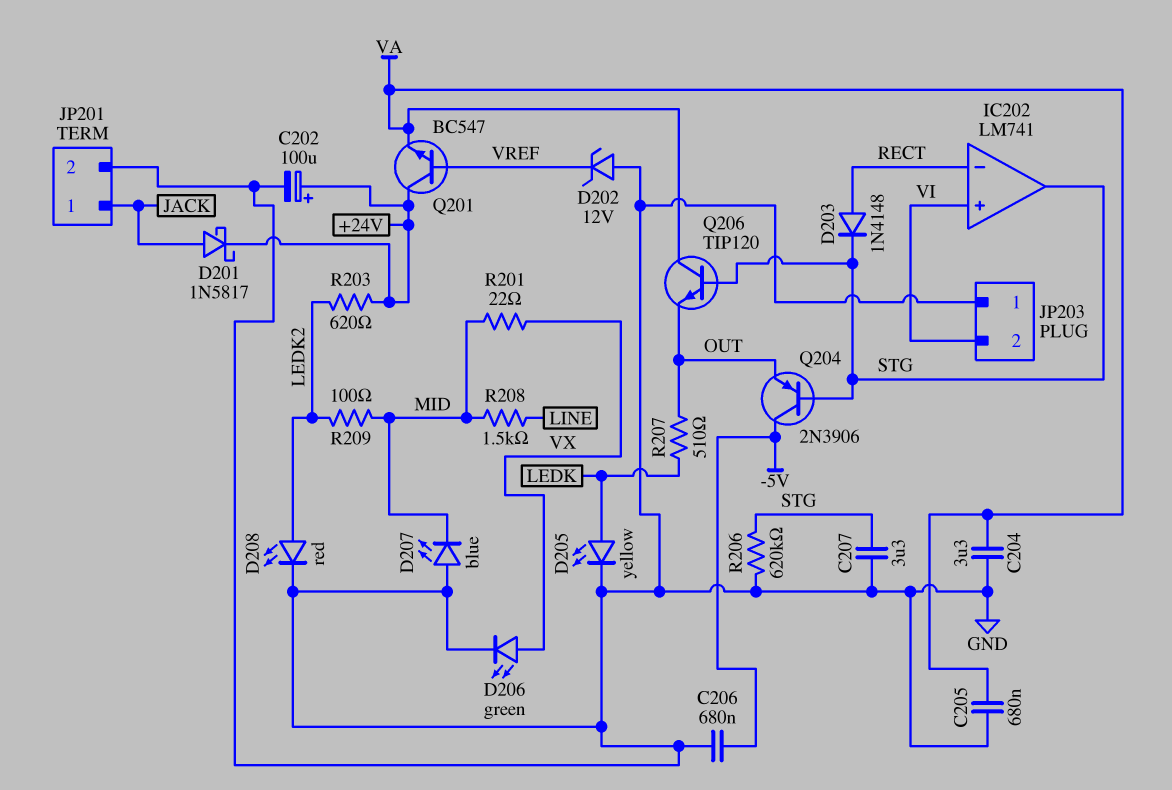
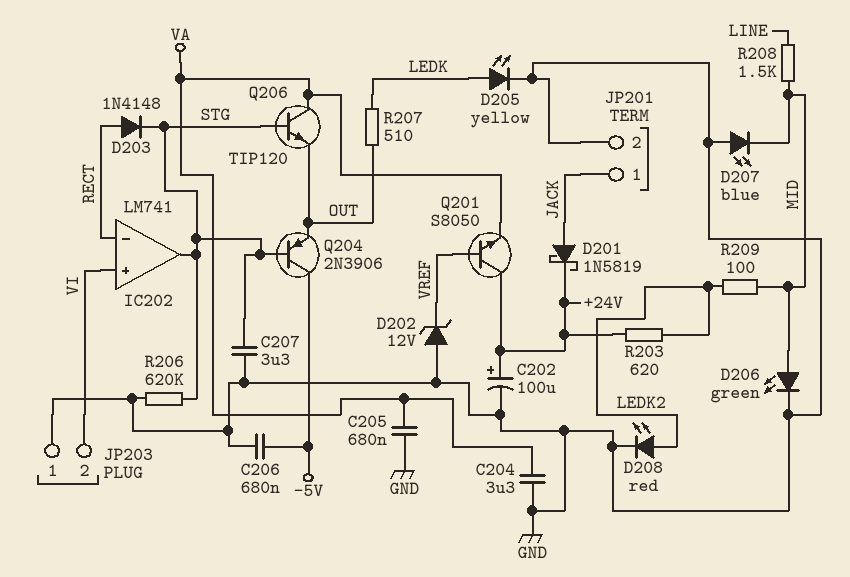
D201: schottky 1N5817 (A JACK, K +24V) -> schottky 1N5819 (A JACK, K +24V)
D206: LED green (A VX, K GND) -> LED green (A MID, K GND)
Q201: NPN BC547 (B VREF, C +24V, E VA) -> NPN S8050 (B VREF, C +24V, E VA)
R201: 22 (MID, VX) -> none

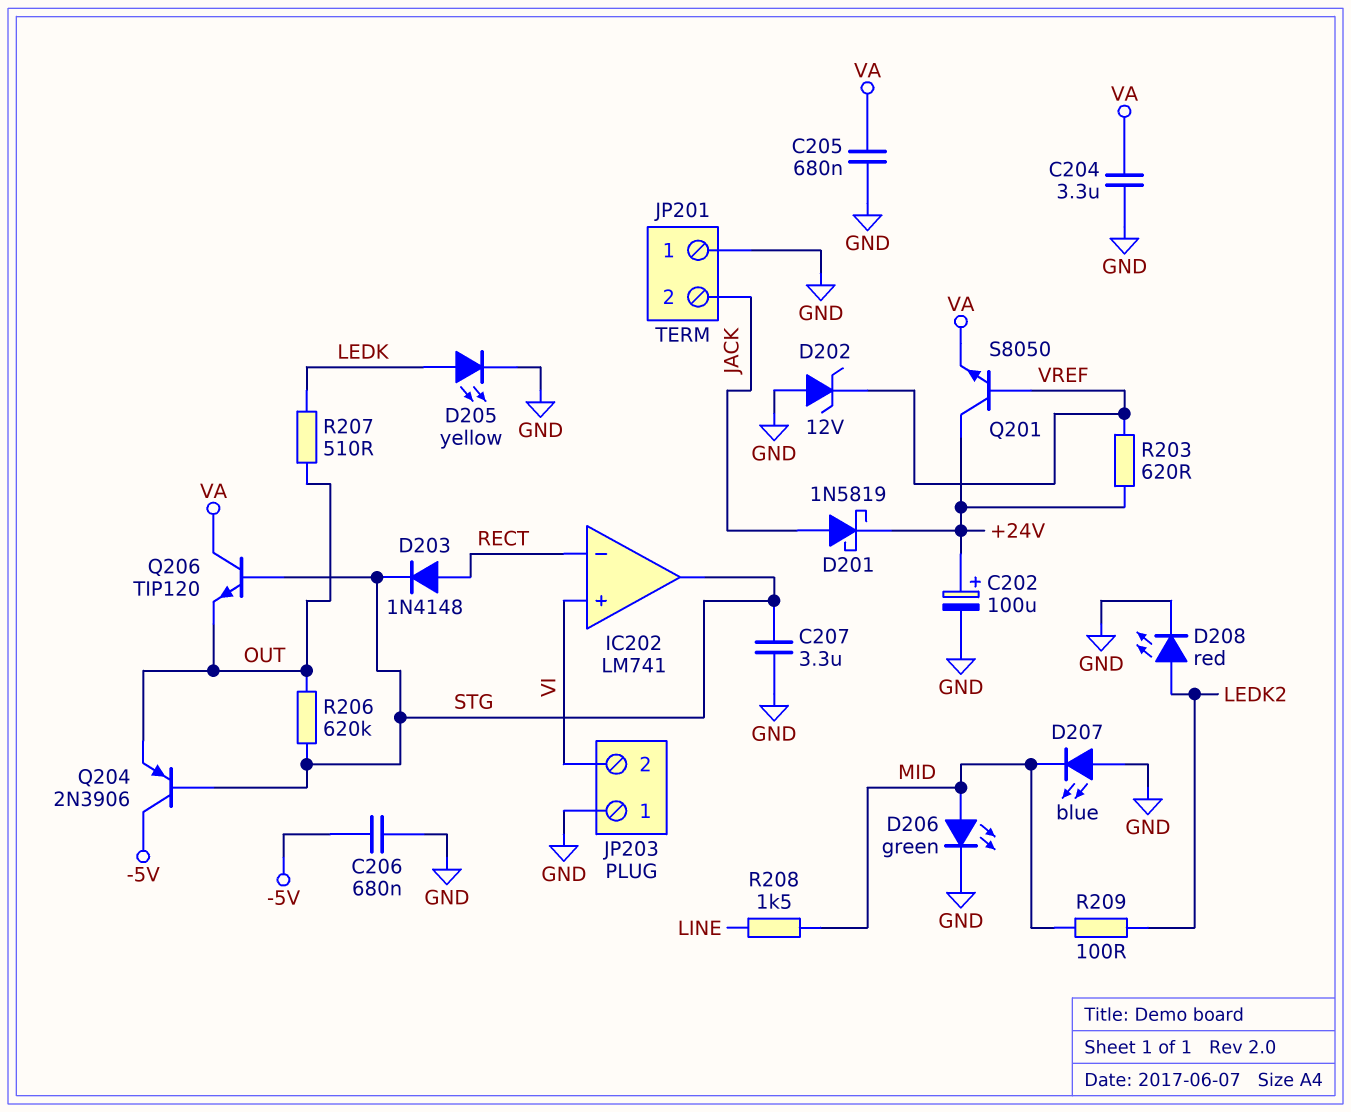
JP201 pin 1: JACK -> GND
JP201 pin 2: GND -> JACK
R203: 620 (+24V, LEDK2) -> 620 (+24V, VREF)
R206: 620k (GND, STG) -> 620k (OUT, STG)

